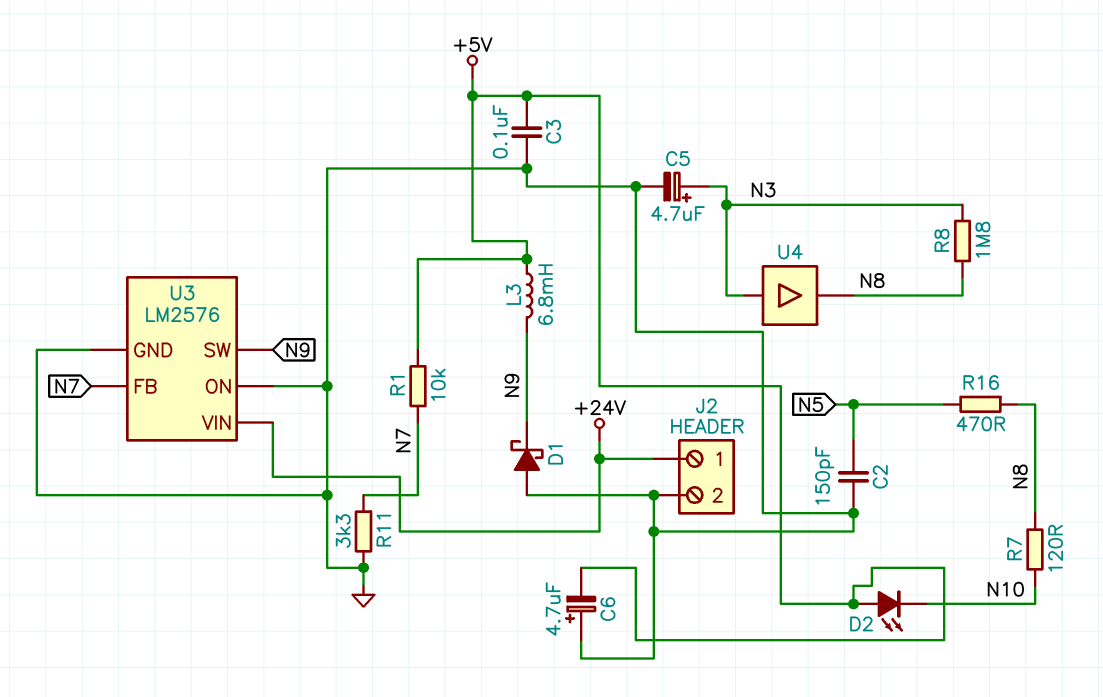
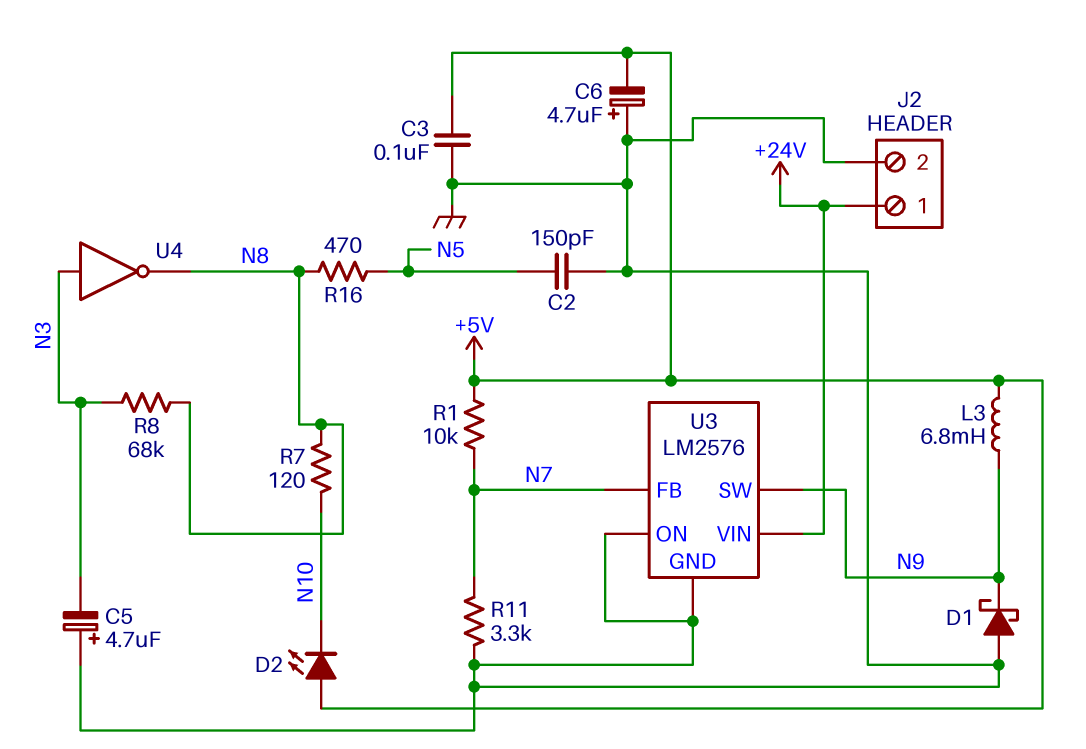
C5: 4.7uF (plus N3, minus GND) -> 4.7uF (plus GND, minus N3)
R8: 1.8M (N3, N8) -> 68k (N3, N8)
U4: buffer (in N3, out N8) -> NOT (in N3, out N8)

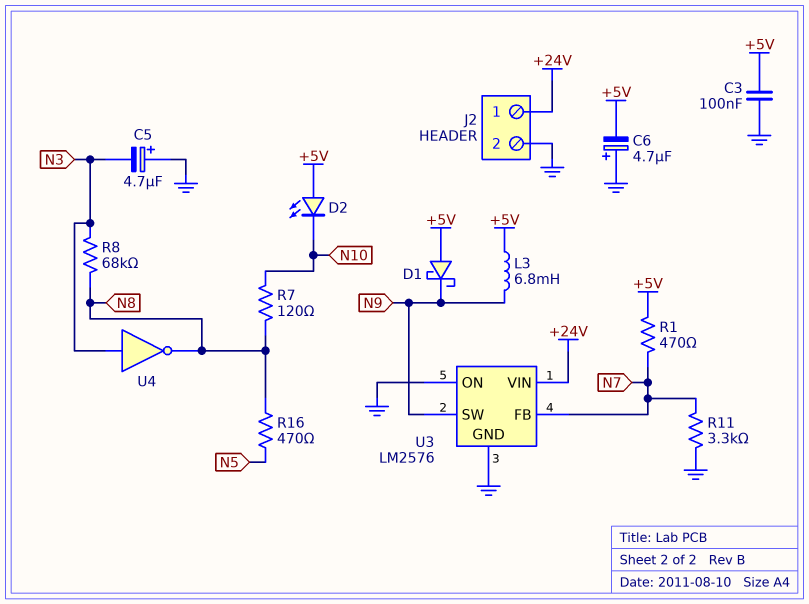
C2: 150pF (GND, N5) -> none
D1: schottky (A GND, K N9) -> schottky (A +5V, K N9)
R1: 10k (+5V, N7) -> 470 (+5V, N7)

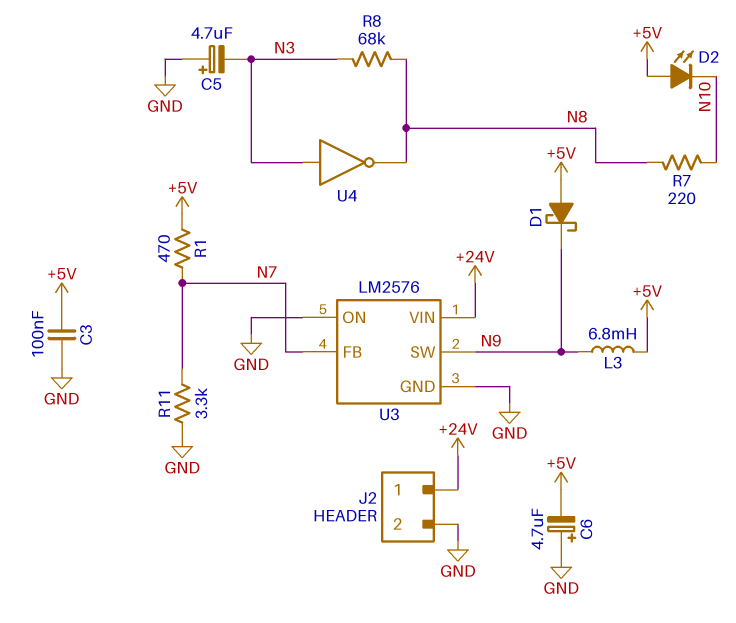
R7: 120 (N8, N10) -> 220 (N8, N10)
R16: 470 (N5, N8) -> none

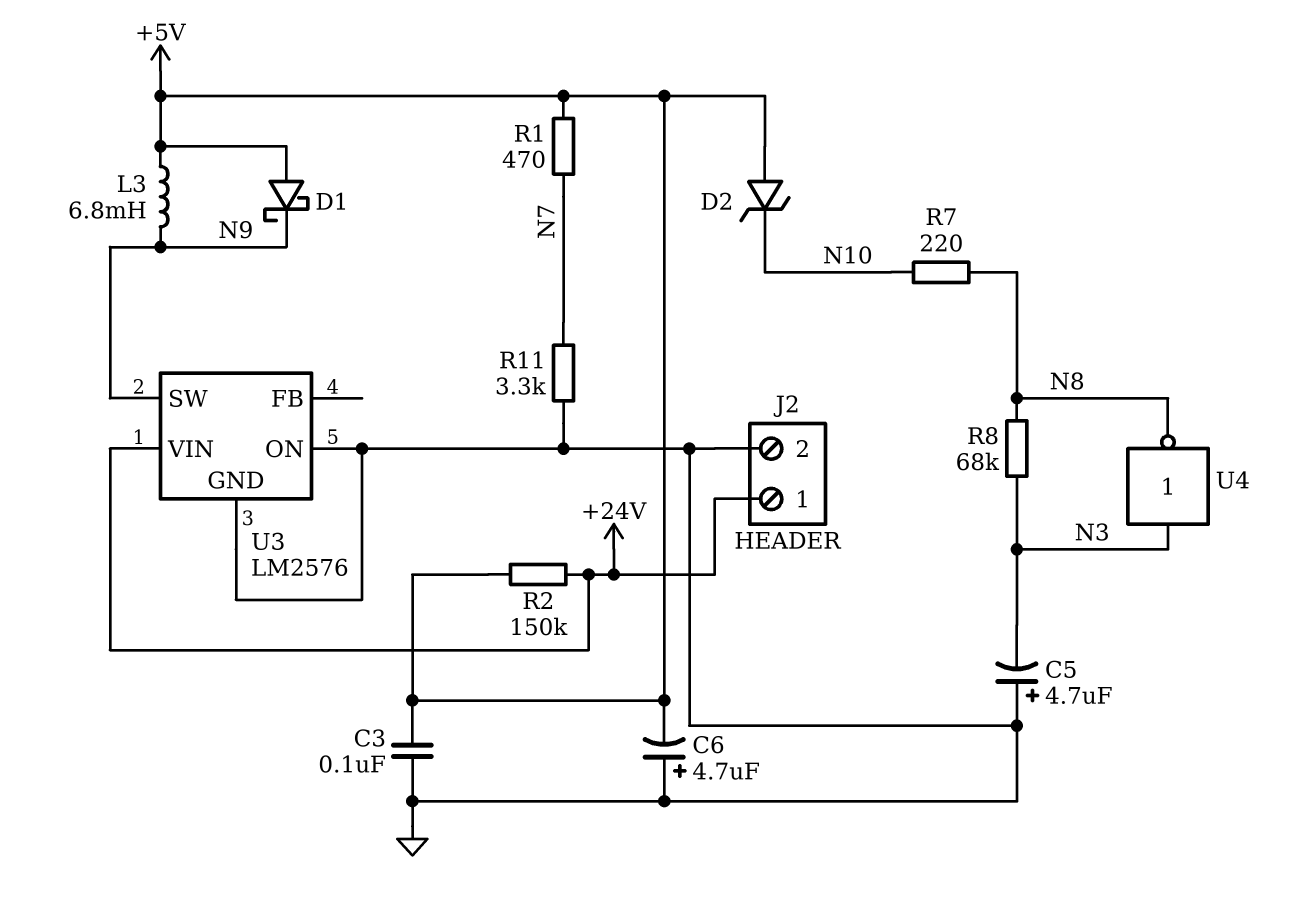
D2: LED (A +5V, K N10) -> zener (A +5V, K N10)
R2: none -> 150k (+5V, +24V)
U3 pin FB: N7 -> none

